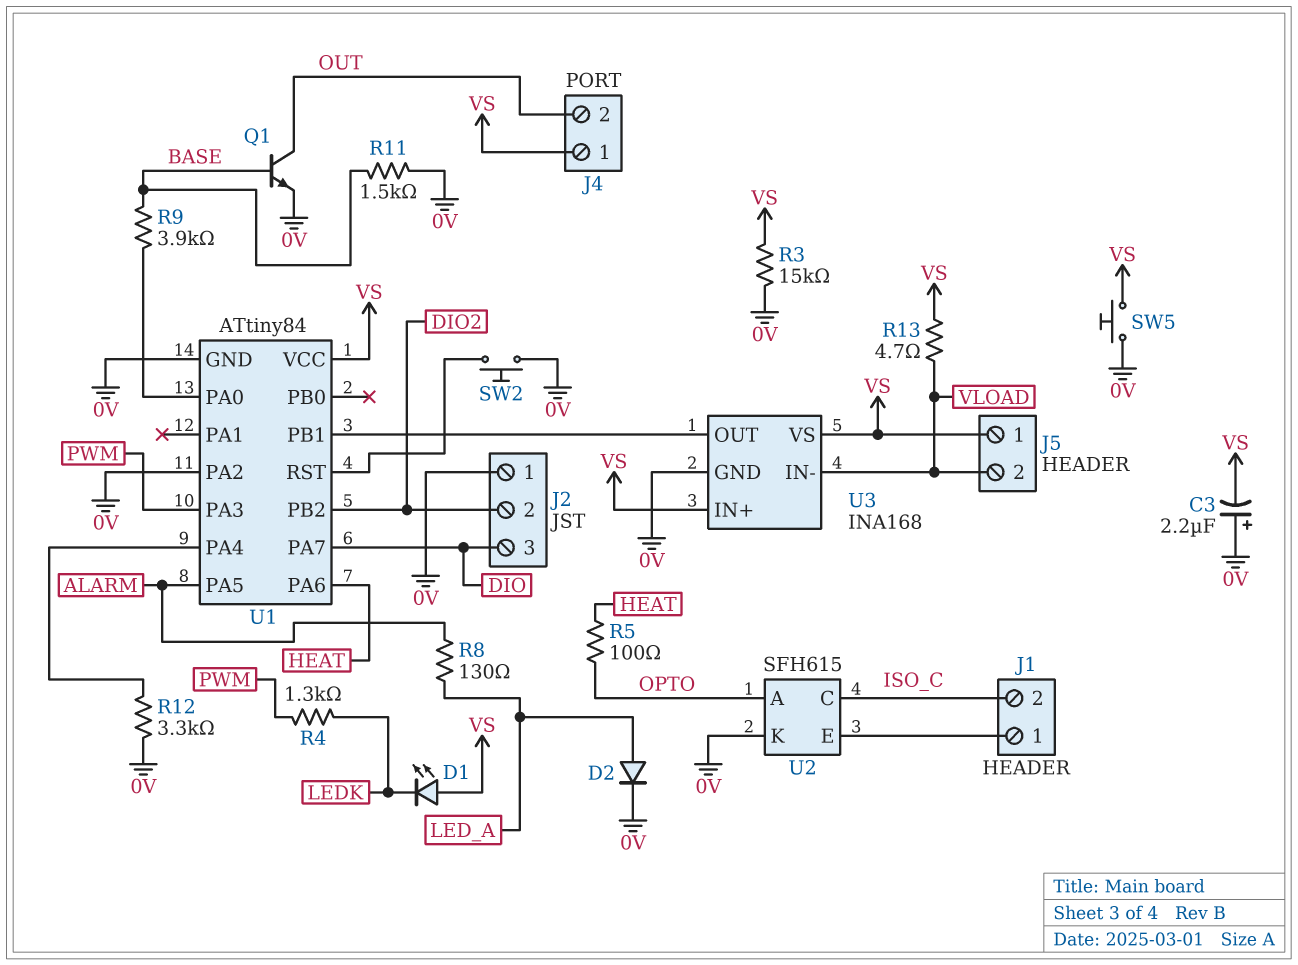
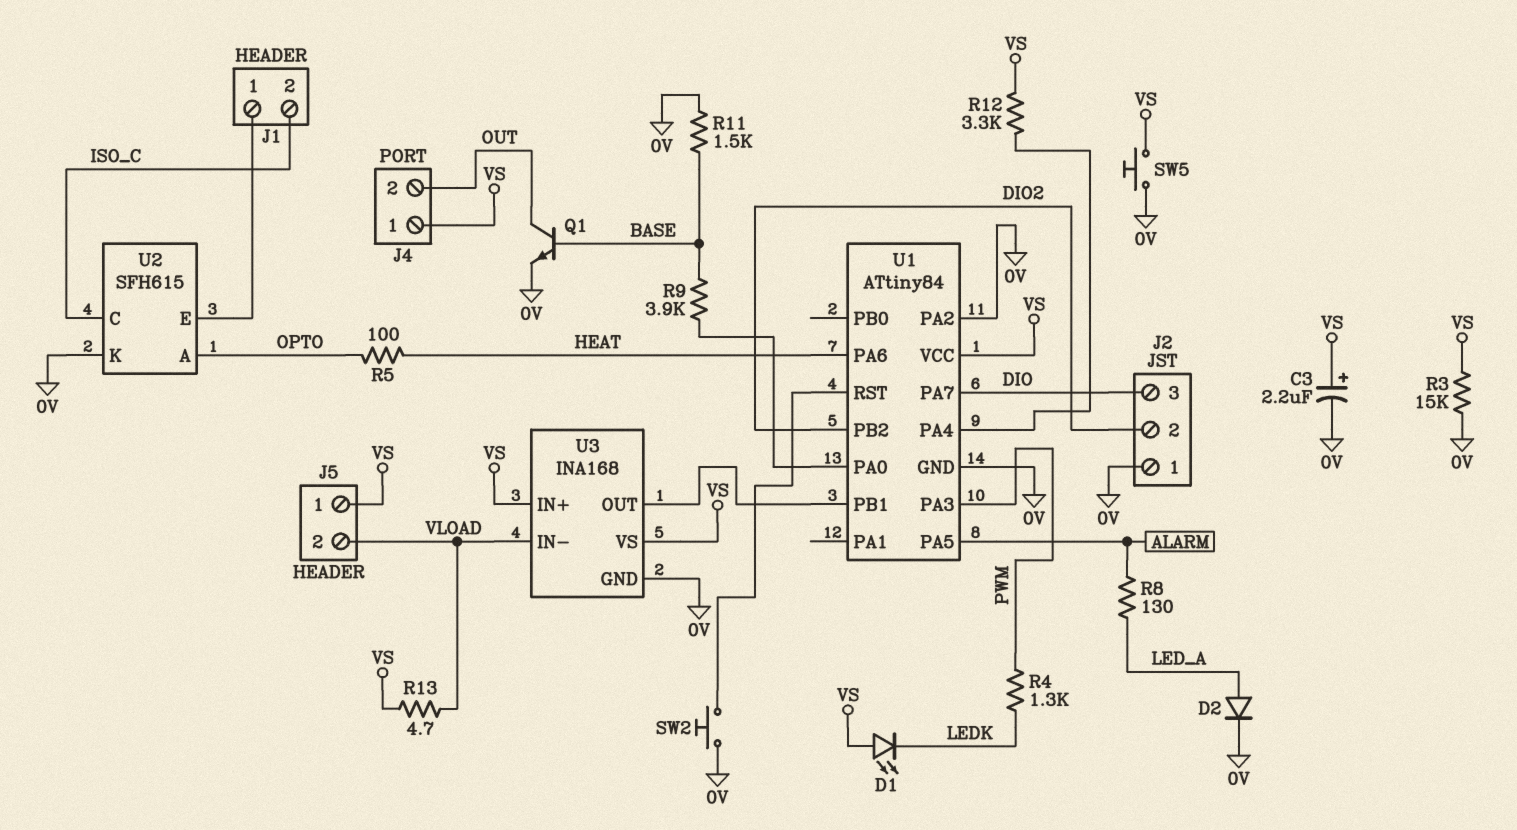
C3: 2.2uF (plus 0V, minus VS) -> 2.2uF (plus VS, minus 0V)
R12: 3.3k (0V, U1/PA4) -> 3.3k (U1/PA4, VS)

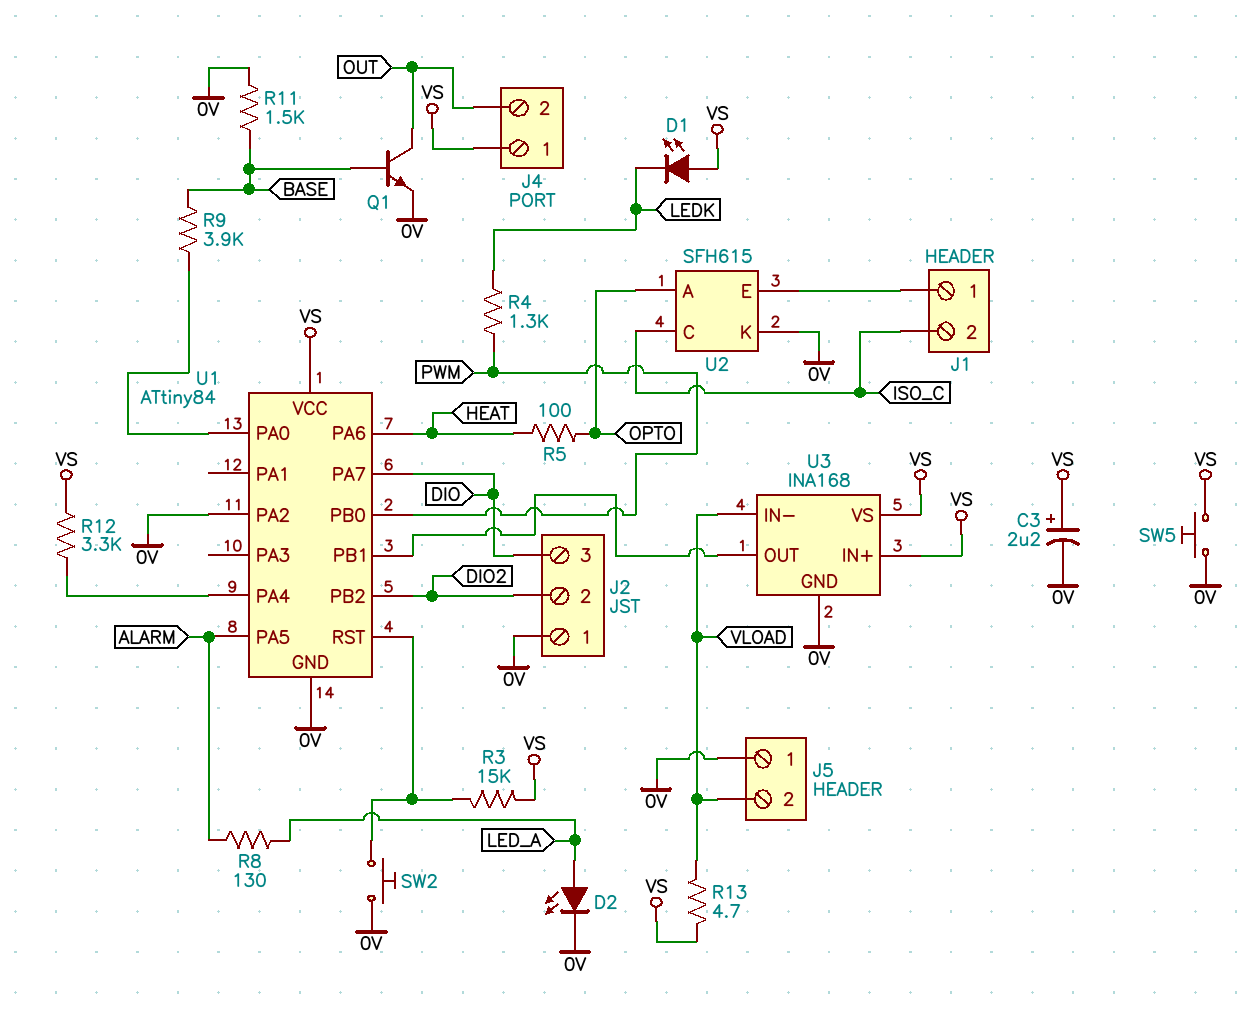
D2: diode (A LED_A, K 0V) -> LED (A LED_A, K 0V)
J5 pin 1: VS -> 0V
R3: 15k (0V, VS) -> 15k (U1/RST, VS)
U1 pin PA3: PWM -> none
U1 pin PB0: none -> PWM

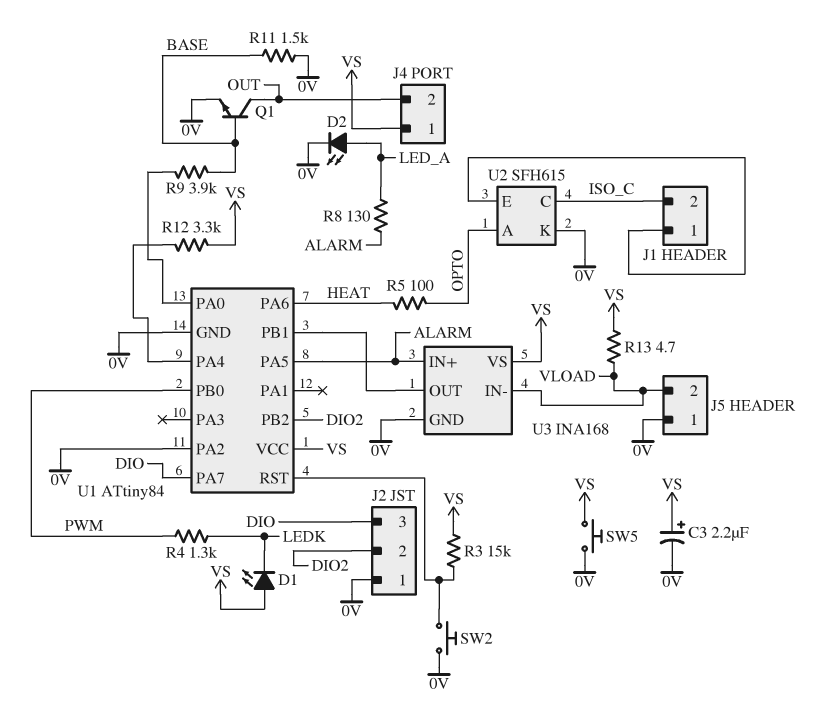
U3 pin IN+: VS -> ALARM

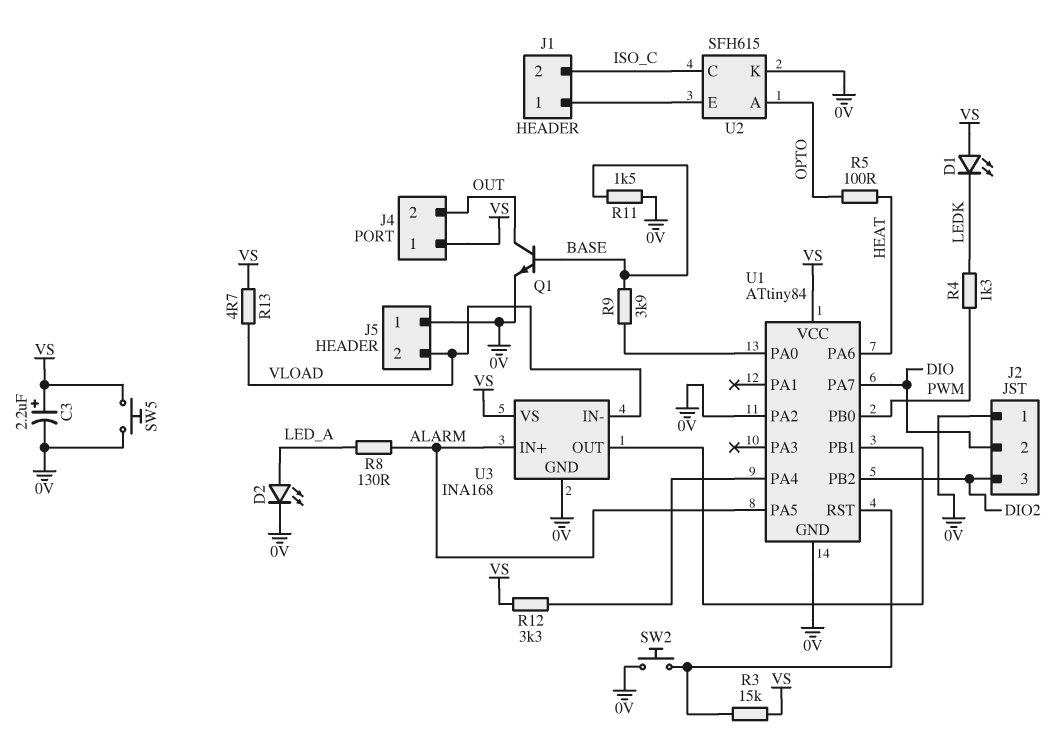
J2 pin 2: DIO2 -> DIO
J2 pin 3: DIO -> DIO2

